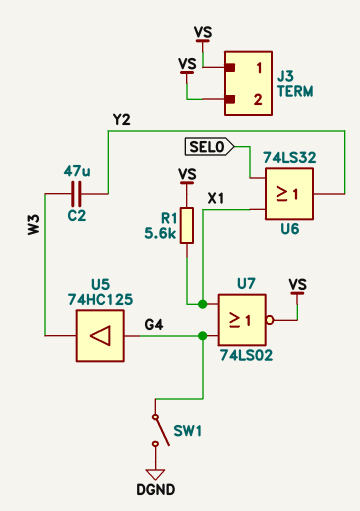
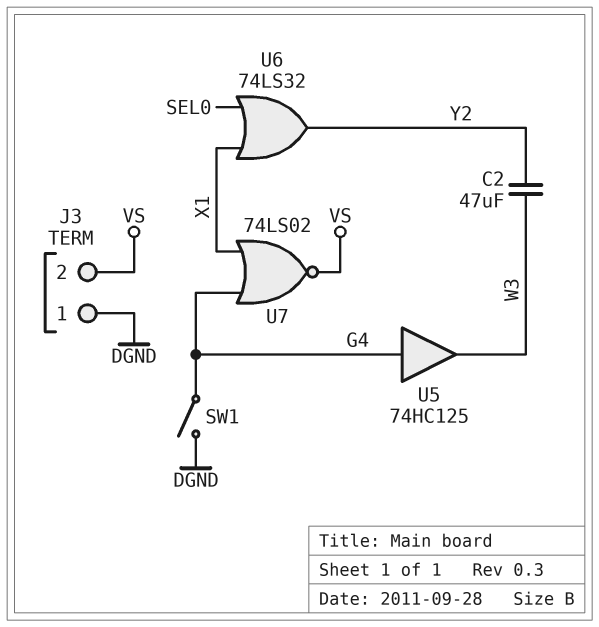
J3 pin 1: VS -> DGND
R1: 5.6k (VS, X1) -> none

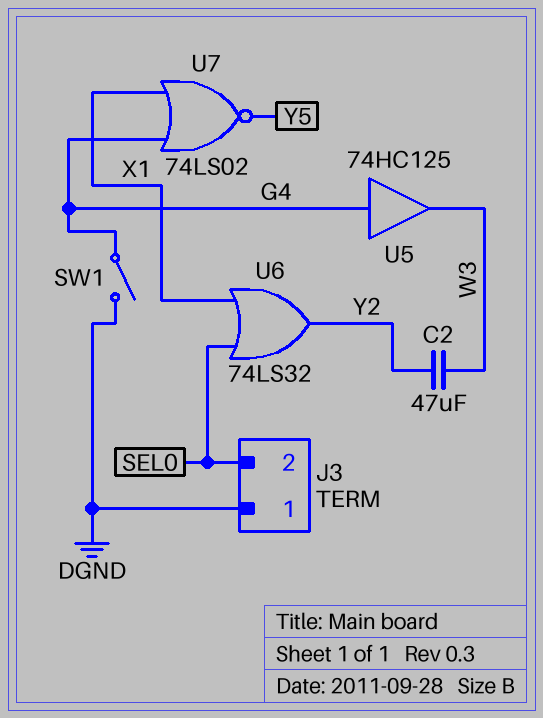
J3 pin 2: VS -> SEL0
U7: NOR 74LS02 (in G4, in X1, out VS) -> NOR 74LS02 (in G4, in X1, out Y5)

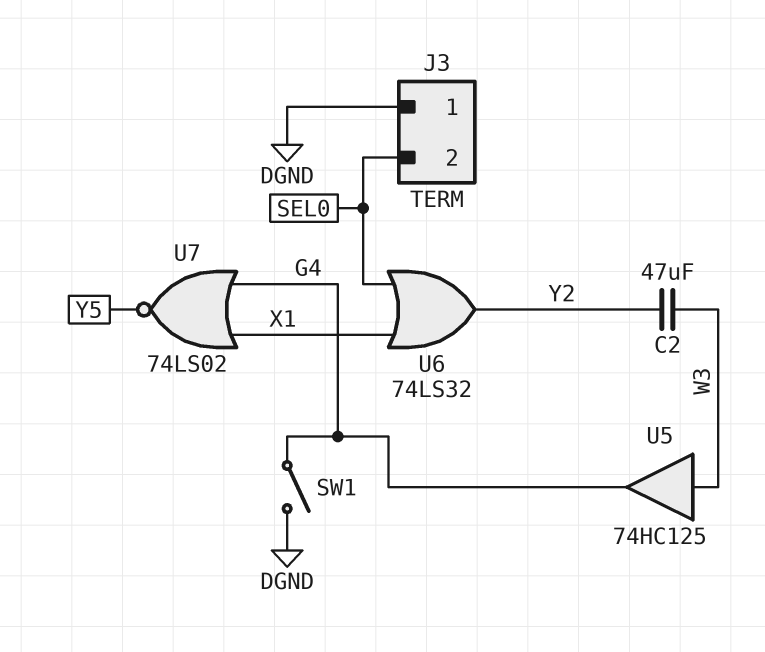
U5: buffer 74HC125 (in G4, out W3) -> buffer 74HC125 (in W3, out G4)

